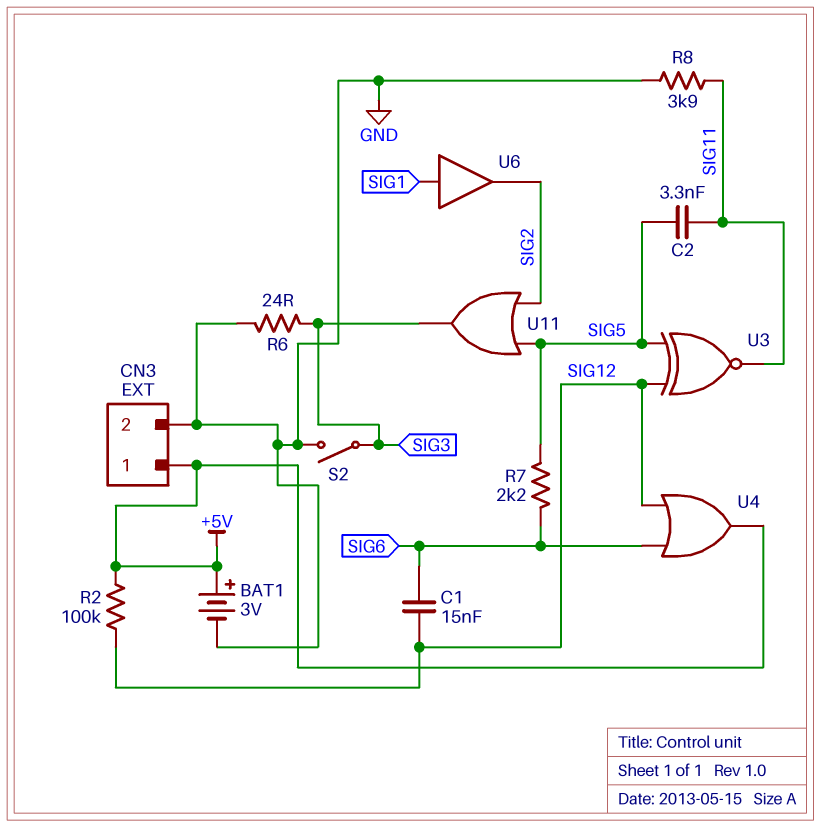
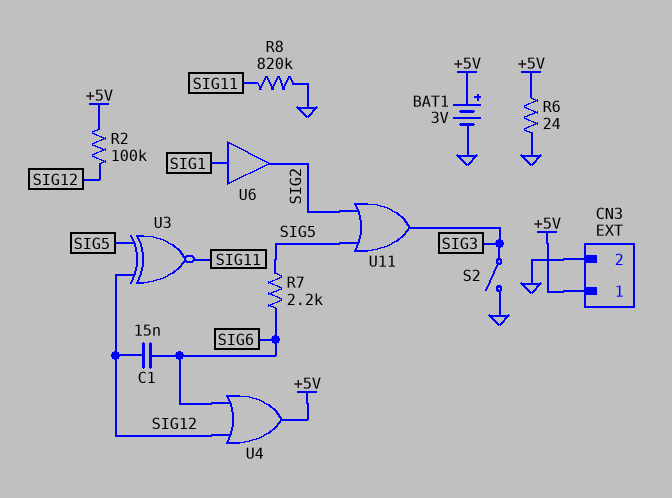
C2: 3.3nF (SIG5, SIG11) -> none
R6: 24 (GND, SIG3) -> 24 (+5V, GND)
R8: 3.9k (GND, SIG11) -> 820k (GND, SIG11)

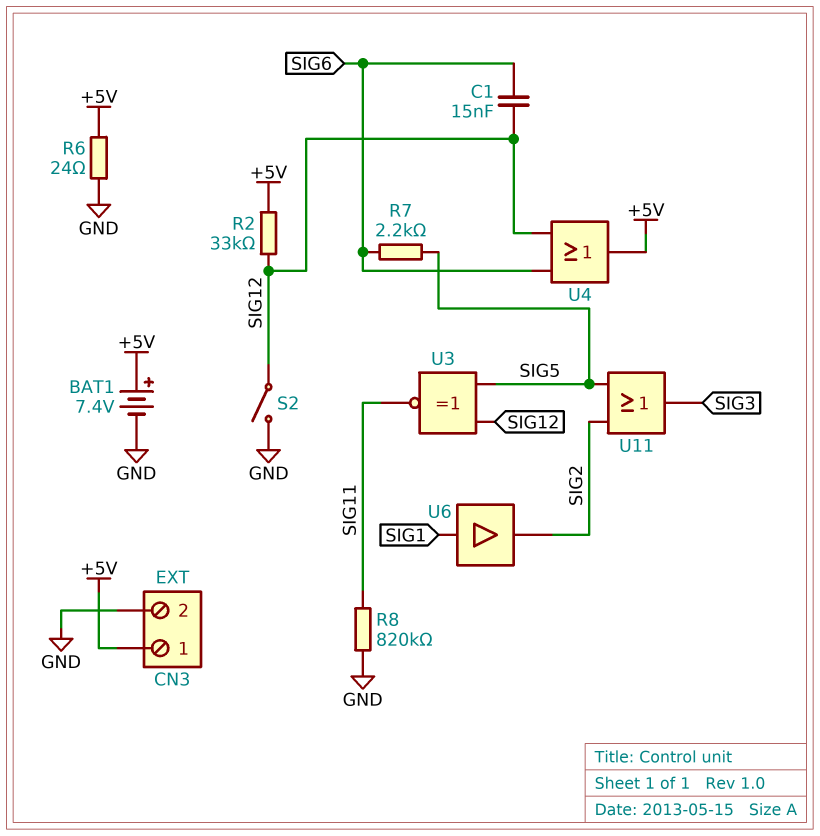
BAT1: 3V (plus +5V, minus GND) -> 7.4V (plus +5V, minus GND)
R2: 100k (+5V, SIG12) -> 33k (+5V, SIG12)
S2: switch (GND, SIG3) -> switch (GND, SIG12)

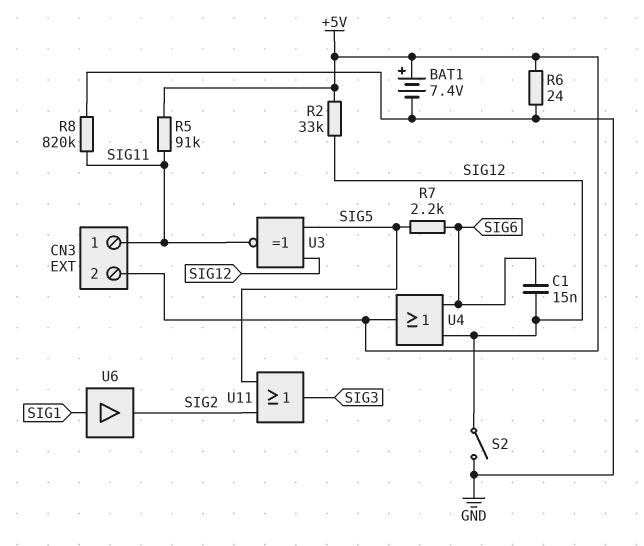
CN3 pin 1: +5V -> SIG11
CN3 pin 2: GND -> +5V
R5: none -> 91k (+5V, SIG11)

